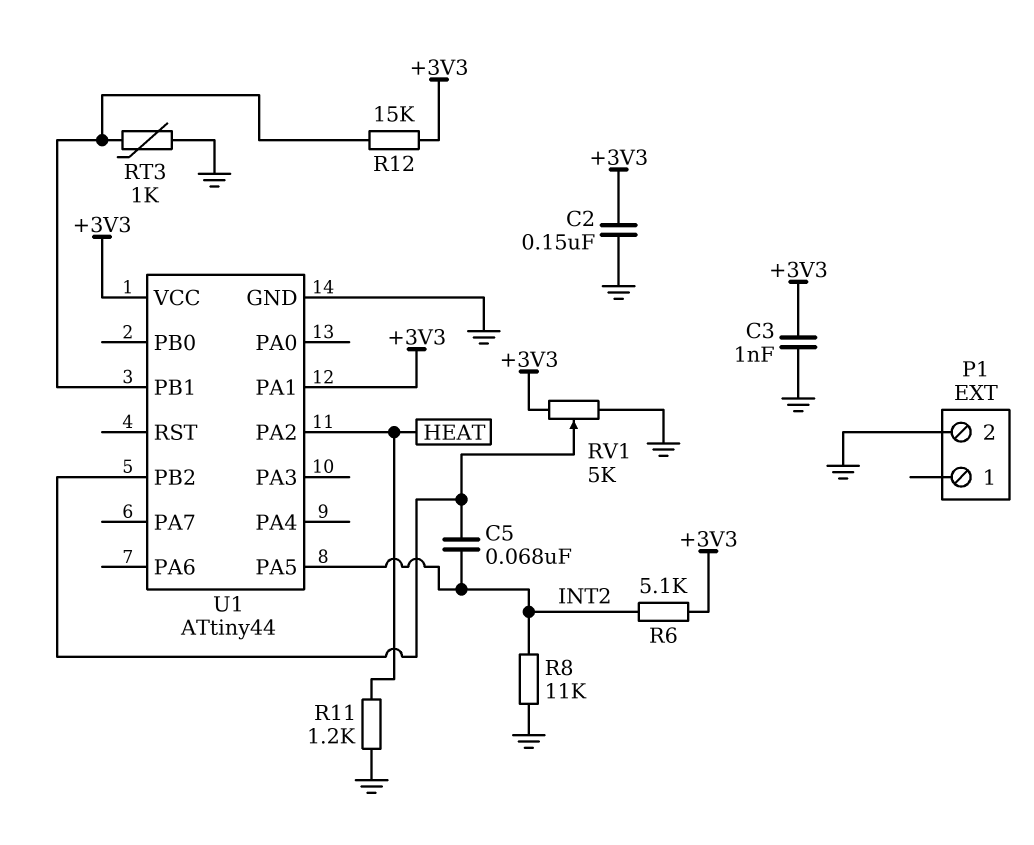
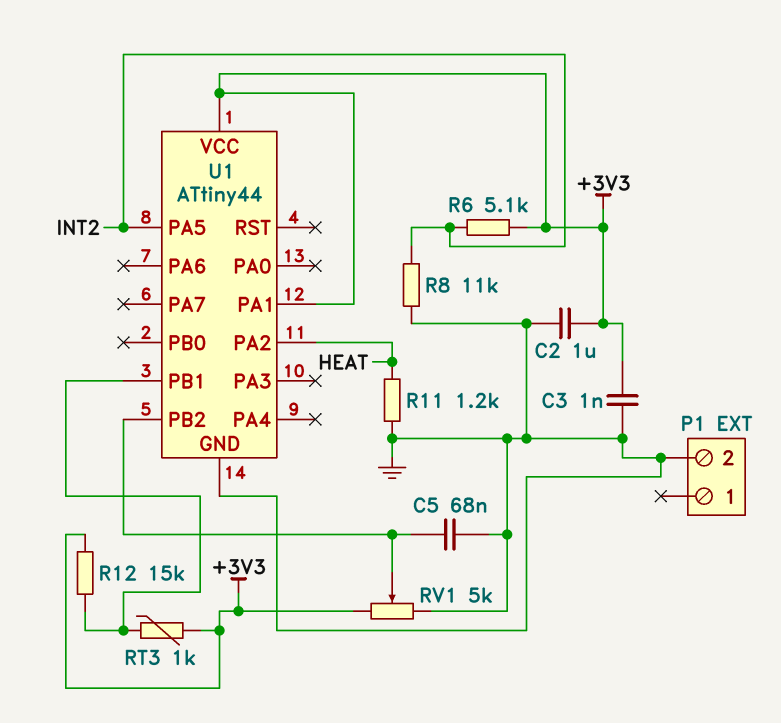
C2: 150nF (+3V3, GND) -> 1uF (+3V3, GND)
C5: 68nF (INT2, U1/PB2) -> 68nF (GND, U1/PB2)
RT3: 1k (GND, U1/PB1) -> 1k (+3V3, U1/PB1)

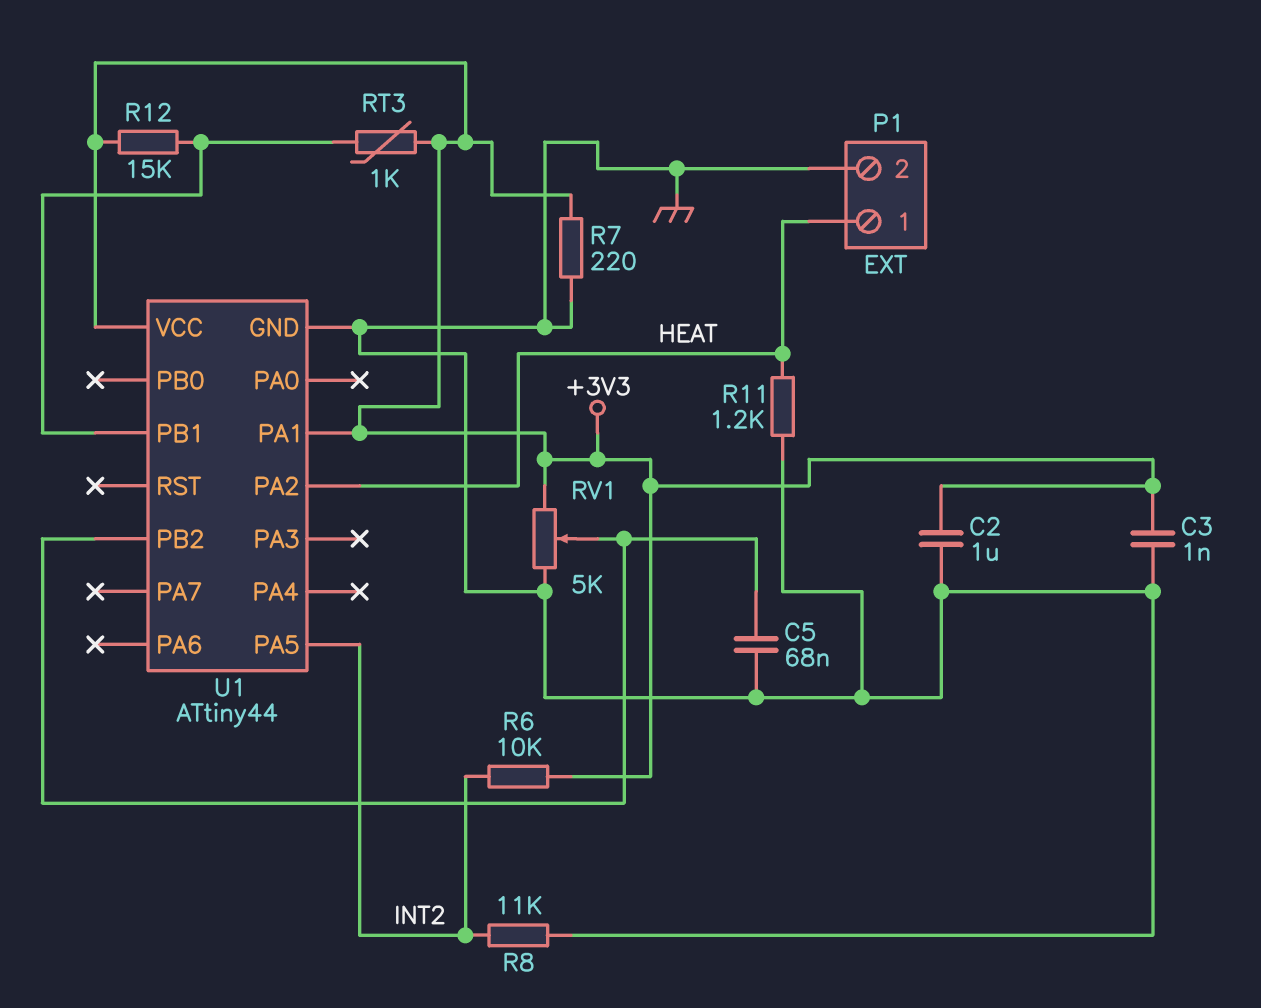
P1 pin 1: none -> HEAT
R6: 5.1k (+3V3, INT2) -> 10k (+3V3, INT2)
R7: none -> 220 (+3V3, GND)

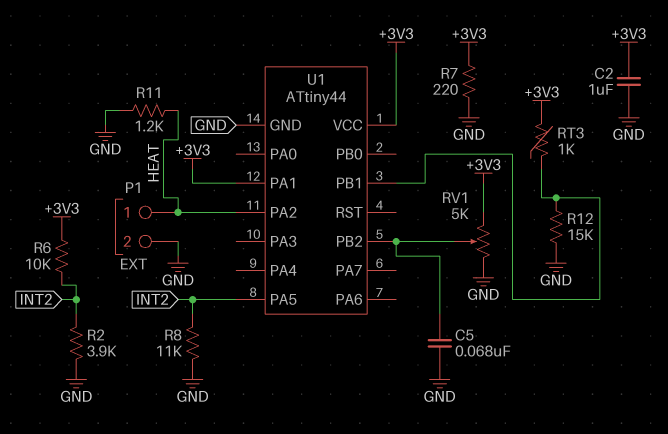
C3: 1nF (+3V3, GND) -> none
R2: none -> 3.9k (GND, INT2)
R12: 15k (+3V3, U1/PB1) -> 15k (GND, U1/PB1)

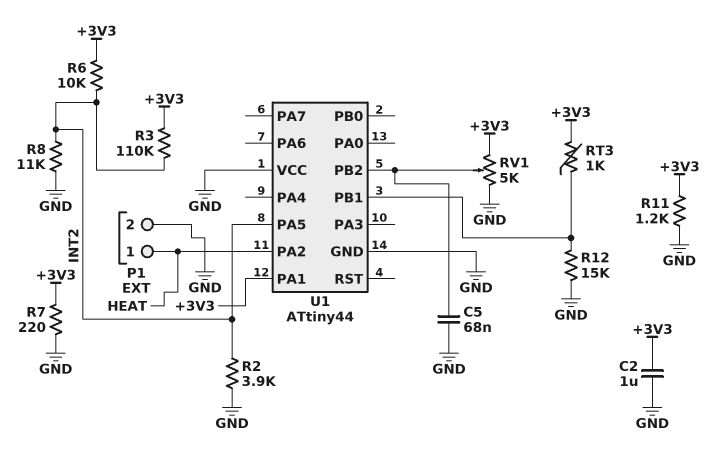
R3: none -> 110k (+3V3, INT2)
R11: 1.2k (GND, HEAT) -> 1.2k (+3V3, GND)
U1 pin VCC: +3V3 -> GND

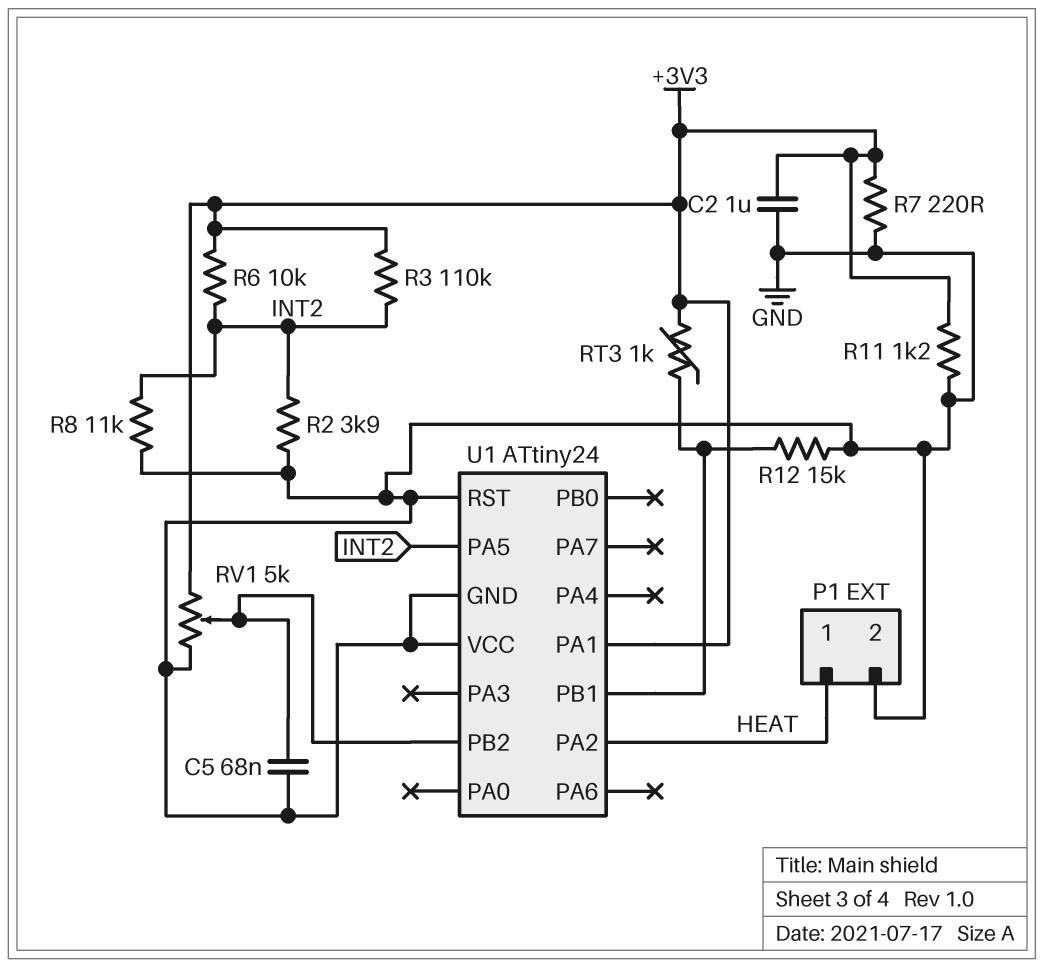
U1: ATtiny44 -> ATtiny24
U1 pin RST: none -> GND

